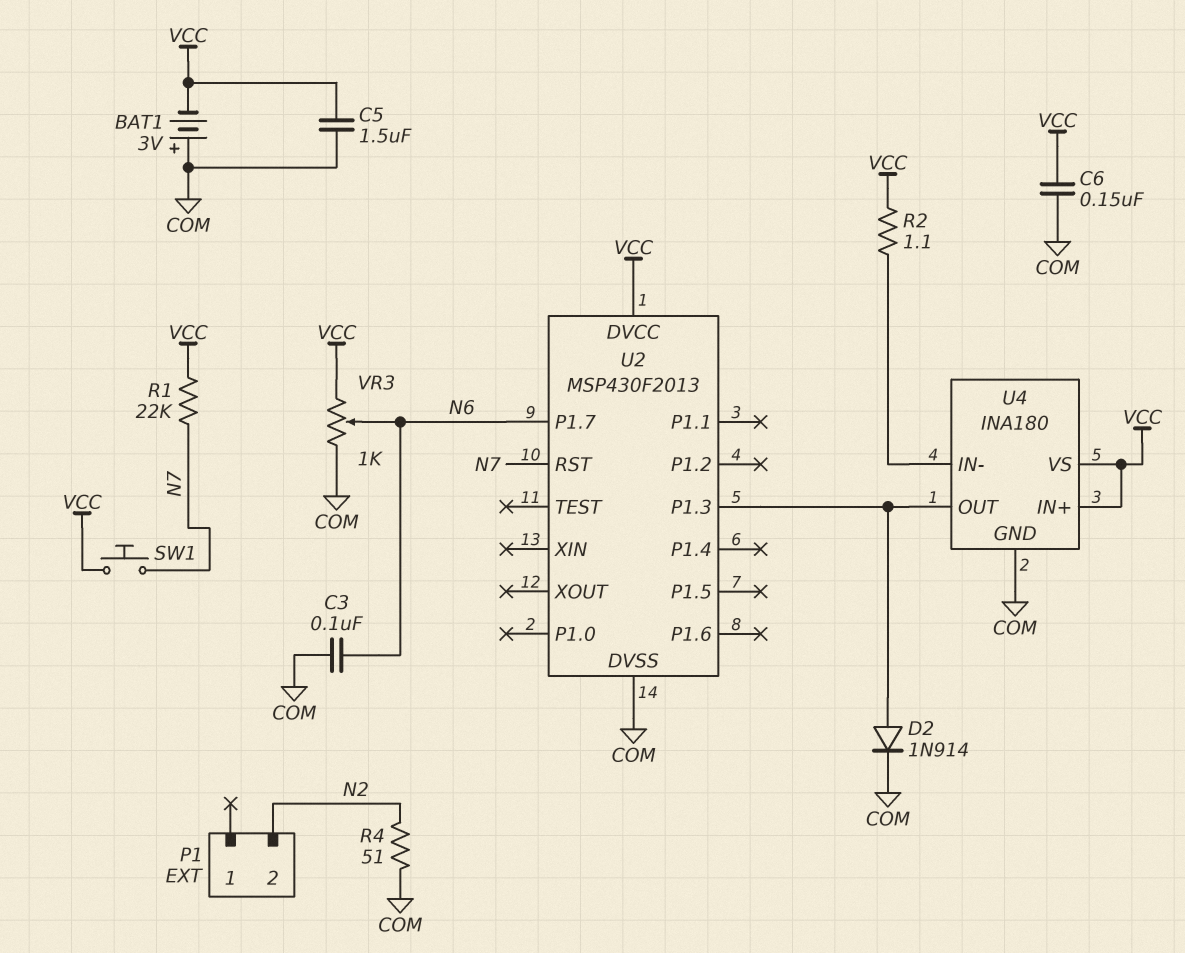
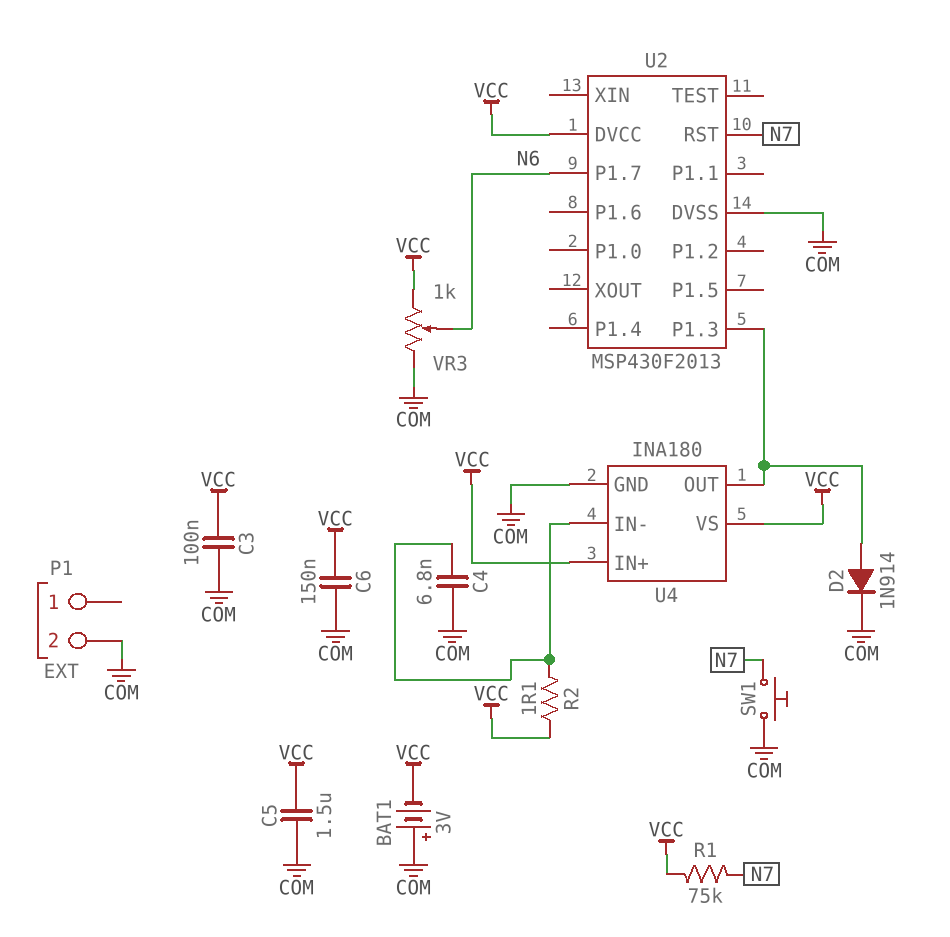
C3: 100nF (COM, N6) -> 100nF (COM, VCC)
C4: none -> 6.8nF (COM, U4/IN-)
P1 pin 2: N2 -> COM
R1: 22k (N7, VCC) -> 75k (N7, VCC)
R4: 51 (COM, N2) -> none
SW1: button (N7, VCC) -> button (COM, N7)

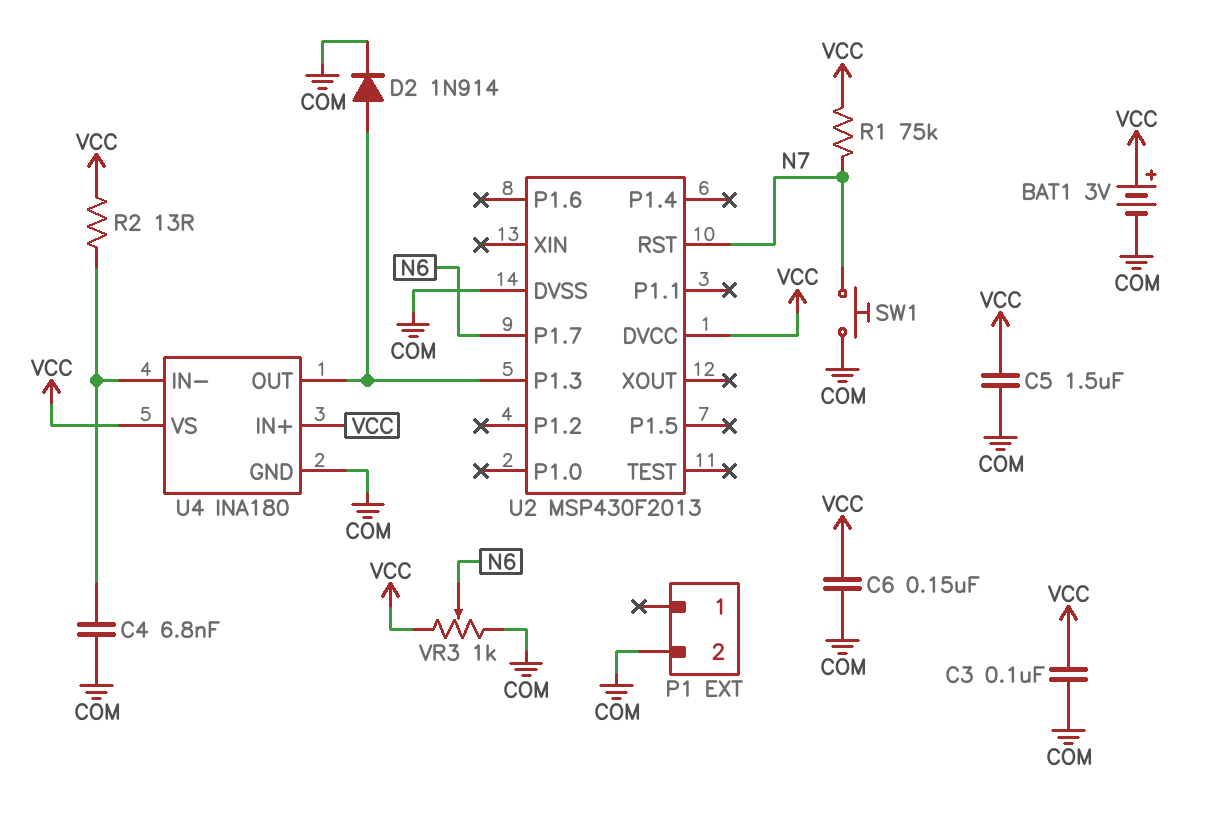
BAT1: 3V (plus COM, minus VCC) -> 3V (plus VCC, minus COM)
R2: 1.1 (U4/IN-, VCC) -> 13 (U4/IN-, VCC)

